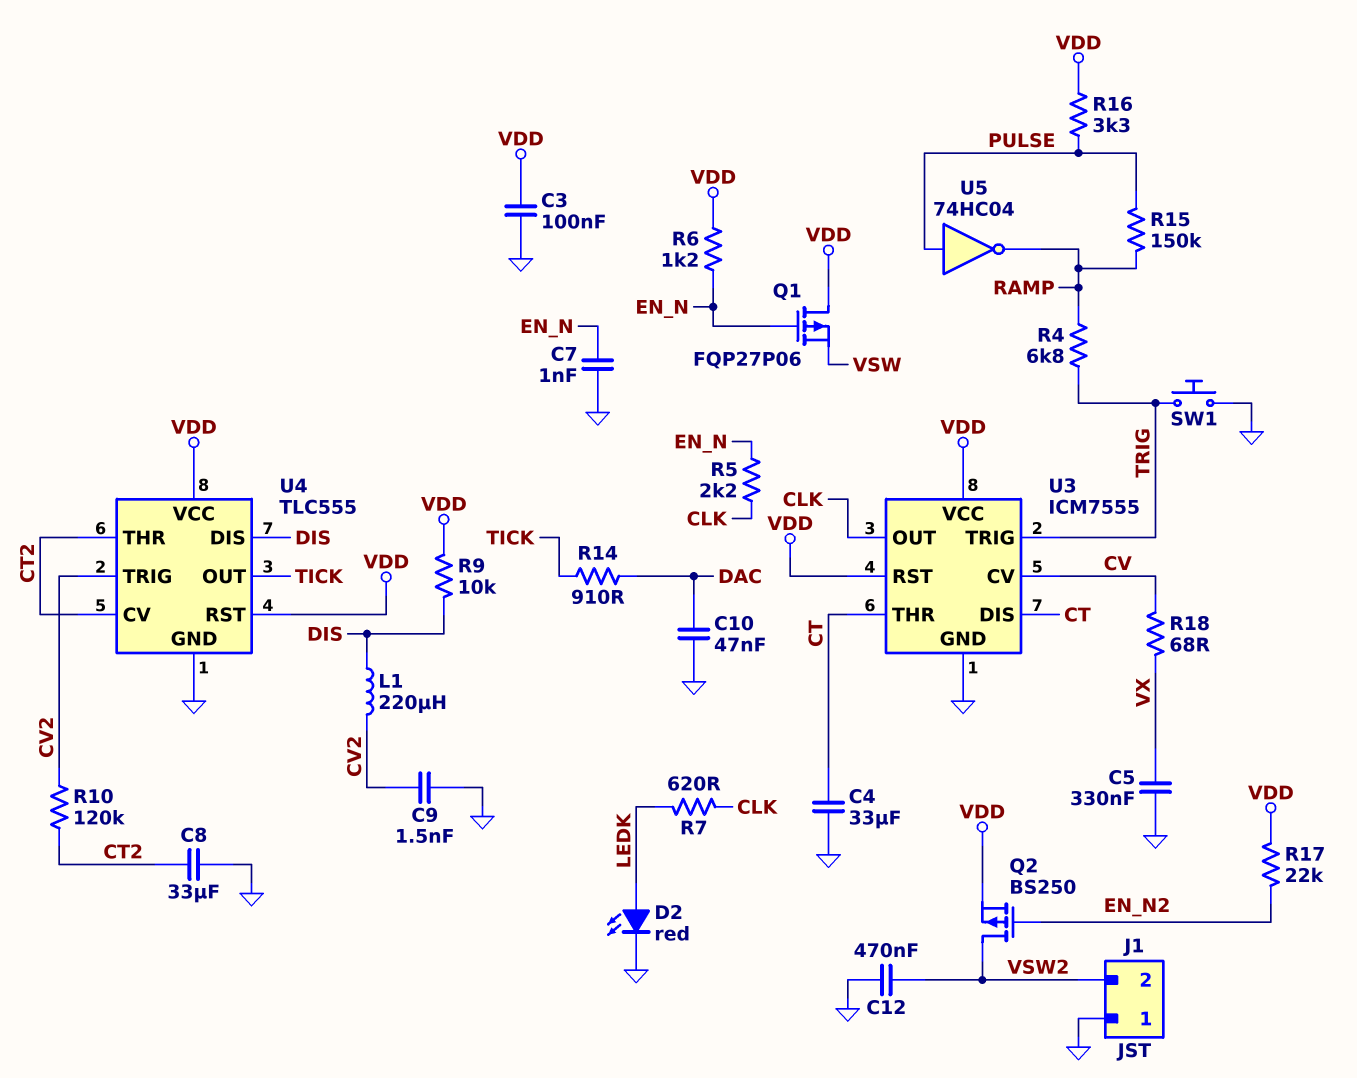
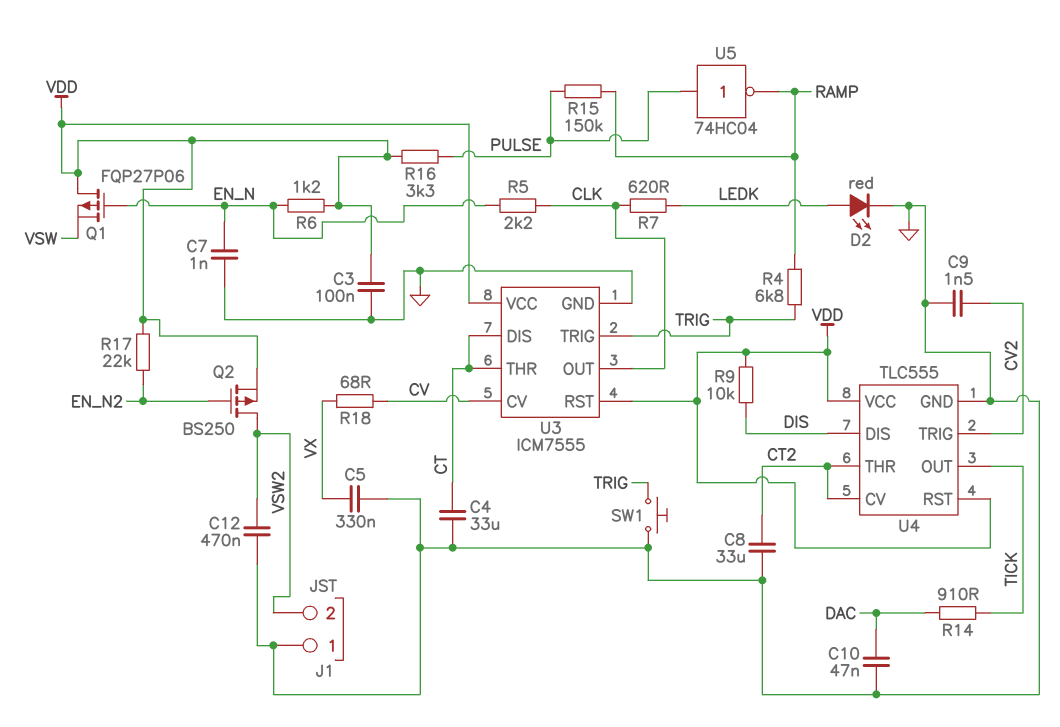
L1: 220uH (CV2, DIS) -> none
R10: 120k (CT2, CV2) -> none

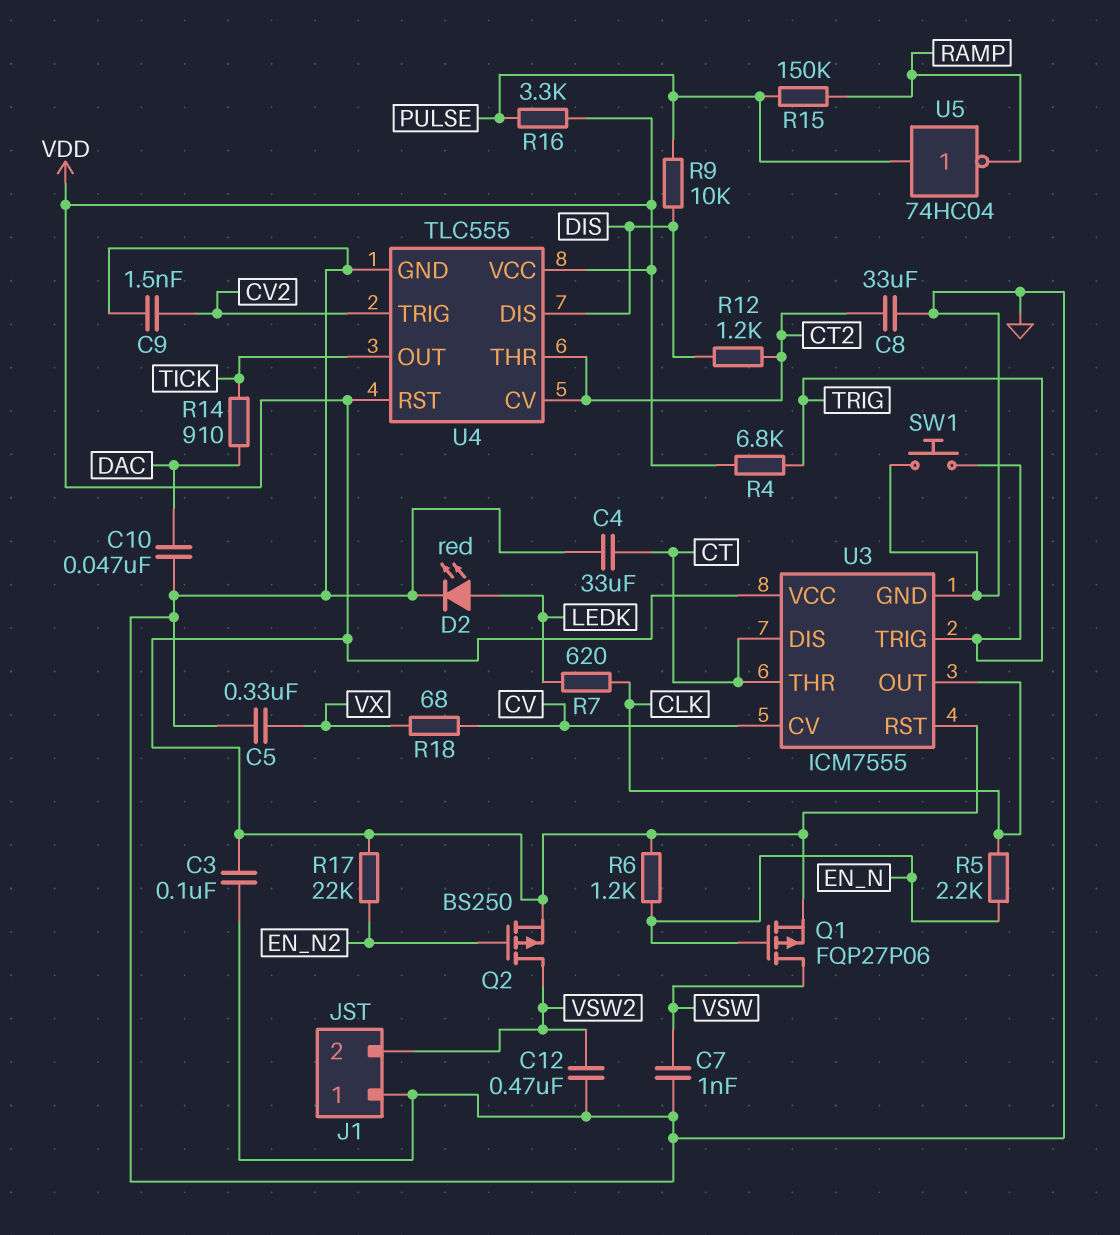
C7: 1nF (EN_N, GND) -> 1nF (GND, VSW)
Q1: PMOS FQP27P06 (G EN_N, D VDD, S VSW) -> PMOS FQP27P06 (G EN_N, D VSW, S VDD)
R4: 6.8k (RAMP, TRIG) -> 6.8k (TRIG, VDD)
R9: 10k (DIS, VDD) -> 10k (DIS, PULSE)
R12: none -> 1.2k (CT2, DIS)

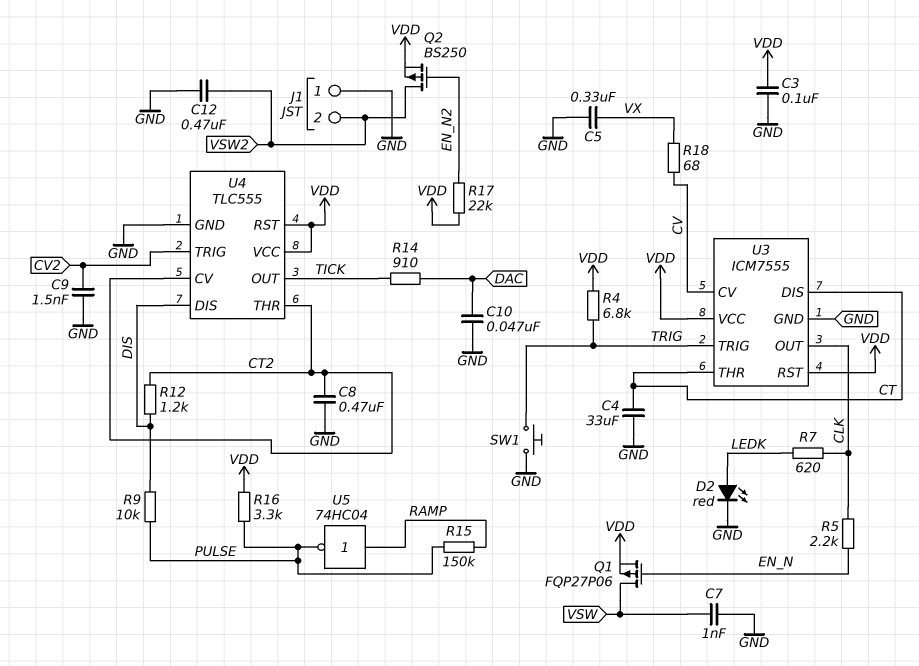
C8: 33uF (CT2, GND) -> 470nF (CT2, GND)
R6: 1.2k (EN_N, VDD) -> none
U5: NOT 74HC04 (in PULSE, out RAMP) -> NOT 74HC04 (in RAMP, out PULSE)

